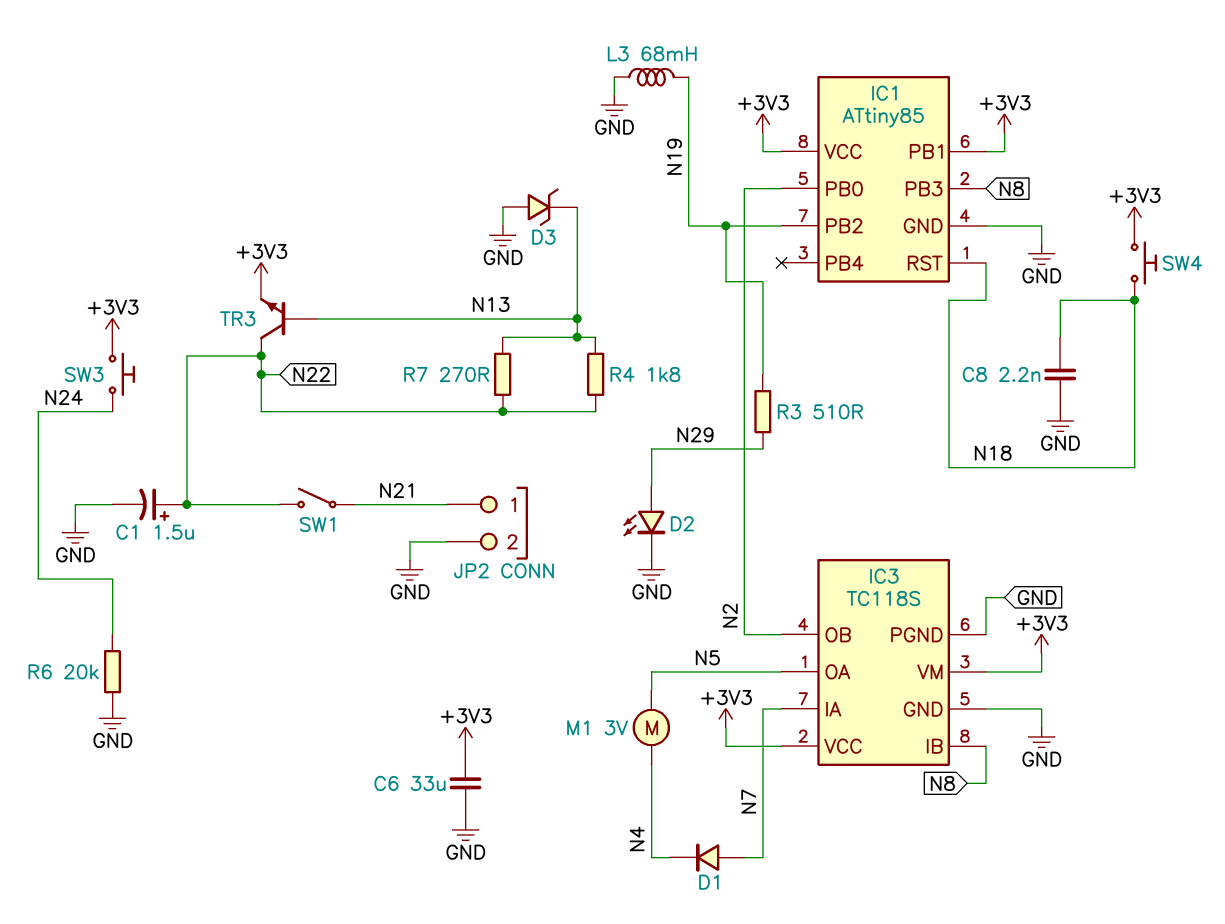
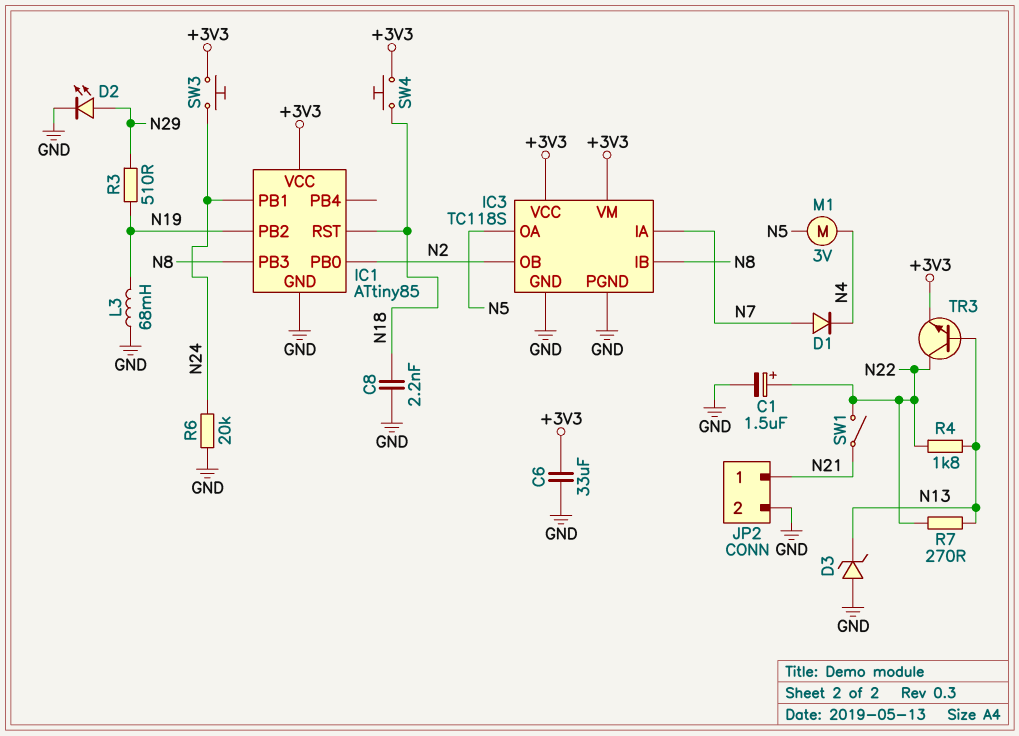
IC1 pin PB1: +3V3 -> N24

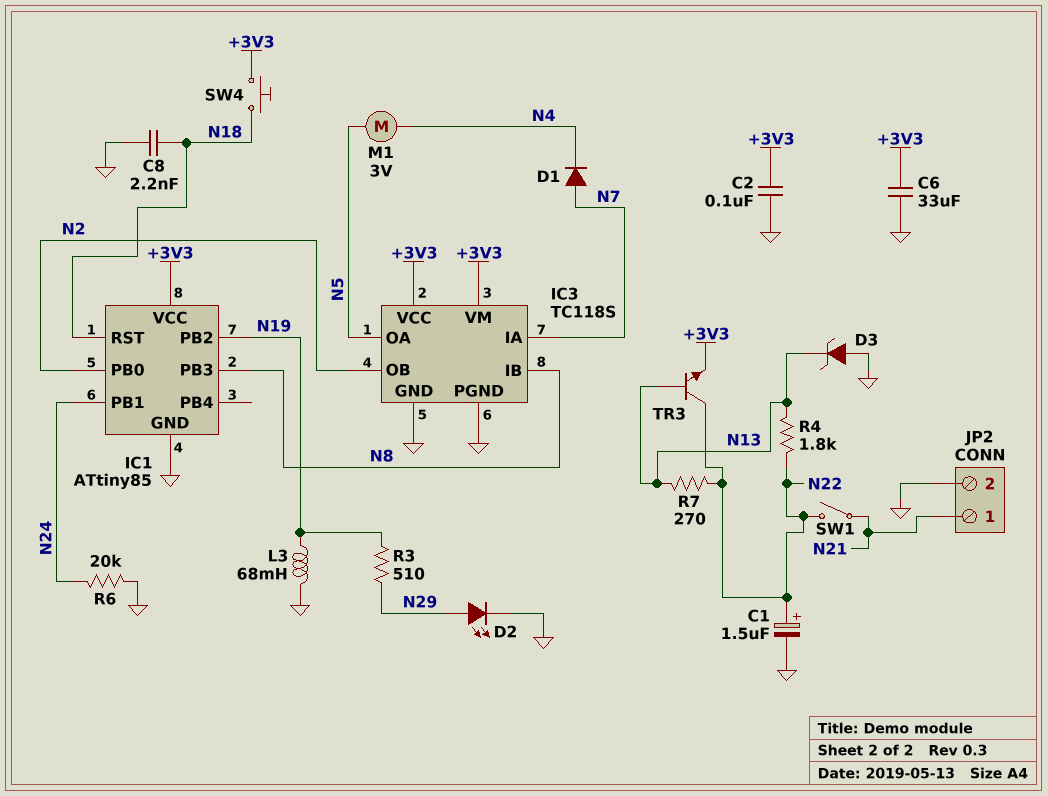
C2: none -> 100nF (+3V3, GND)
SW3: button (+3V3, N24) -> none

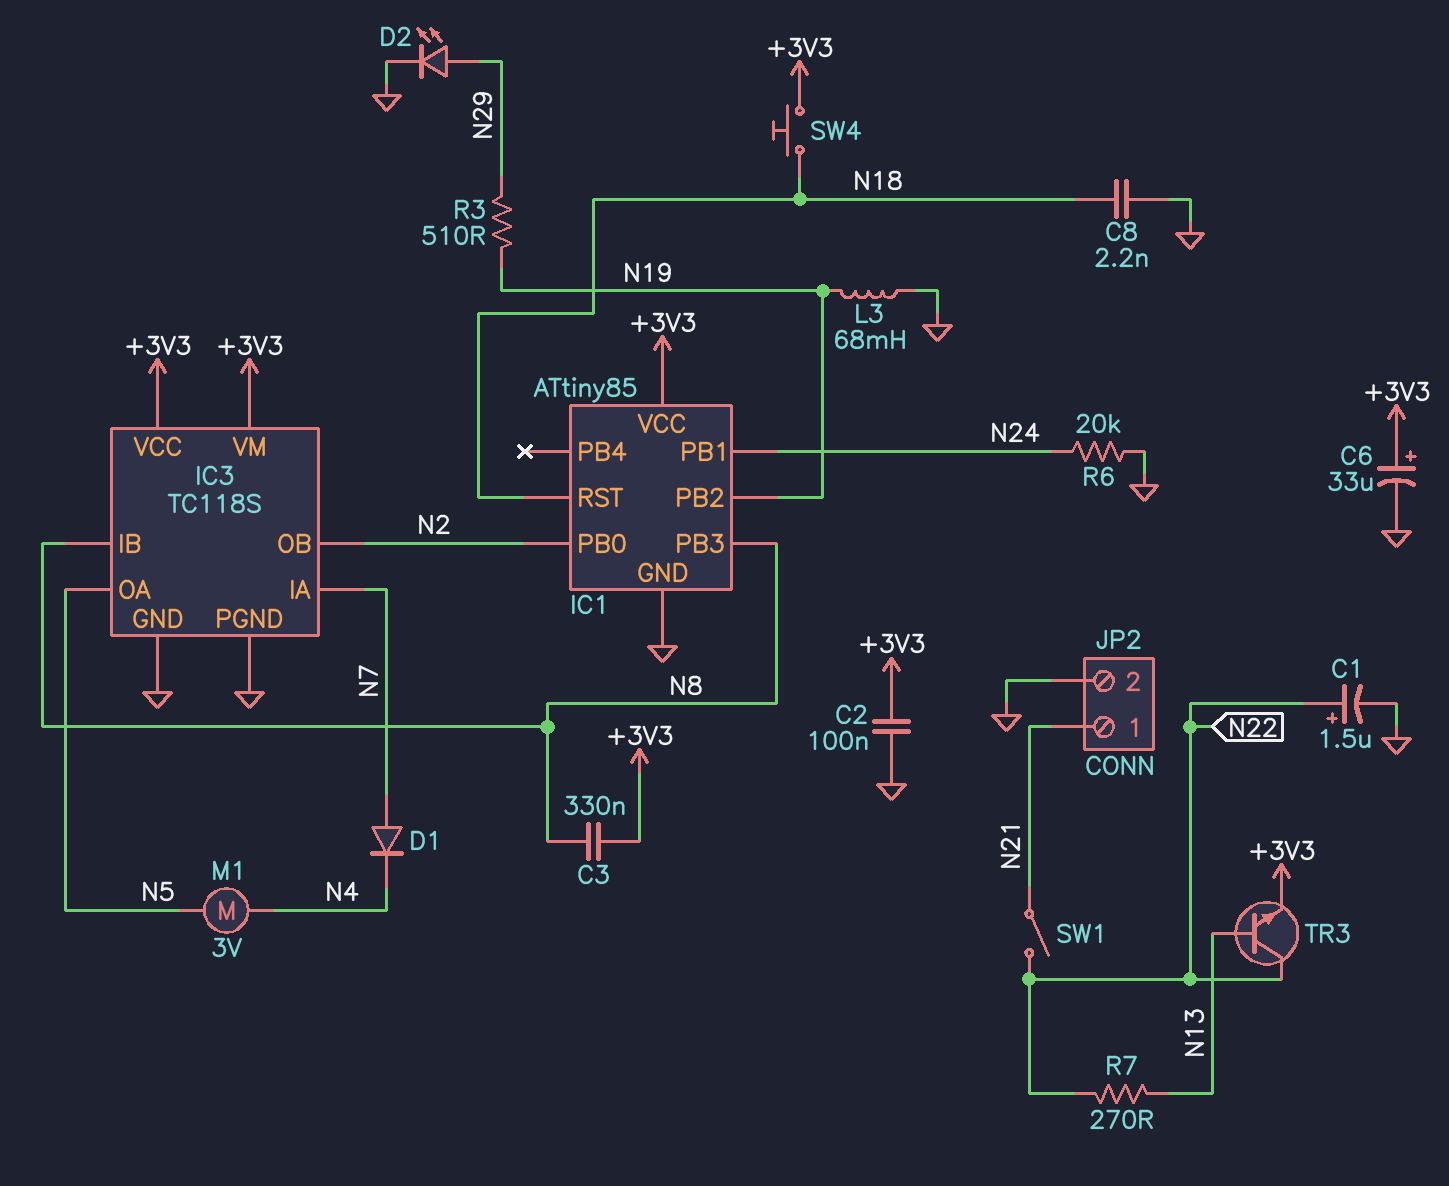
C3: none -> 330nF (+3V3, N8)
C6: 33uF (+3V3, GND) -> 33uF (plus +3V3, minus GND)
D3: zener (A GND, K N13) -> none
R4: 1.8k (N13, N22) -> none

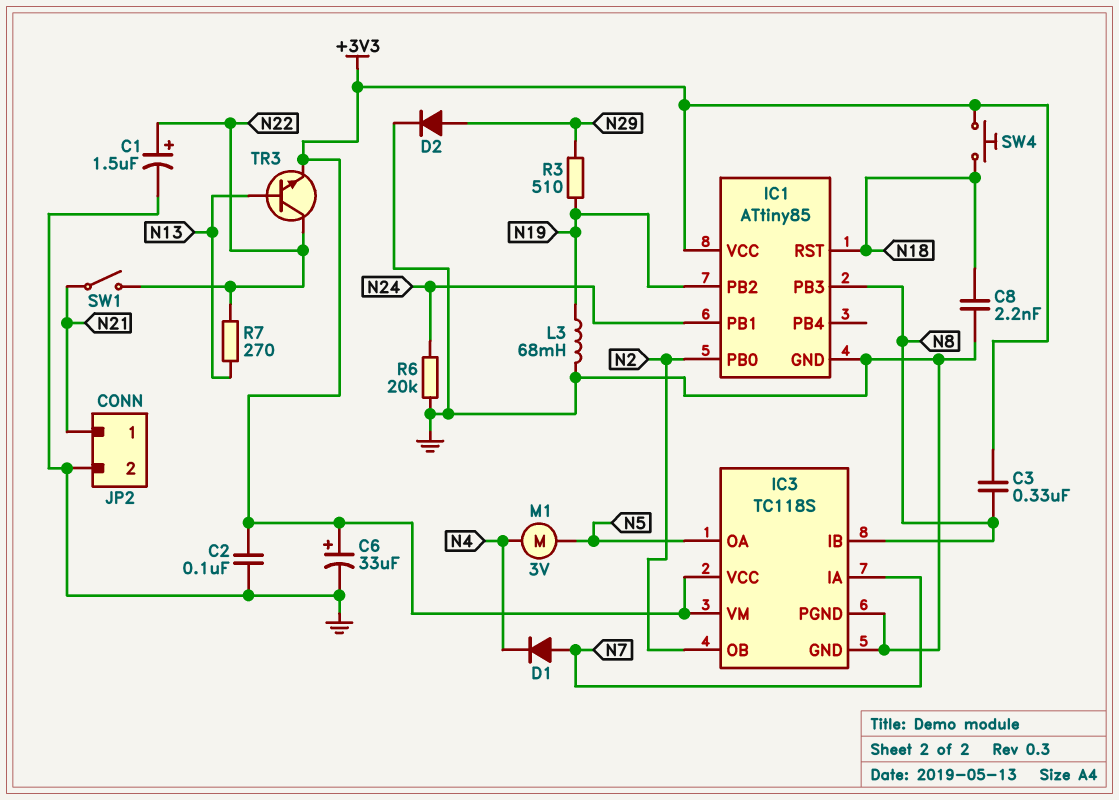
D2: LED (A N29, K GND) -> diode (A N29, K GND)

